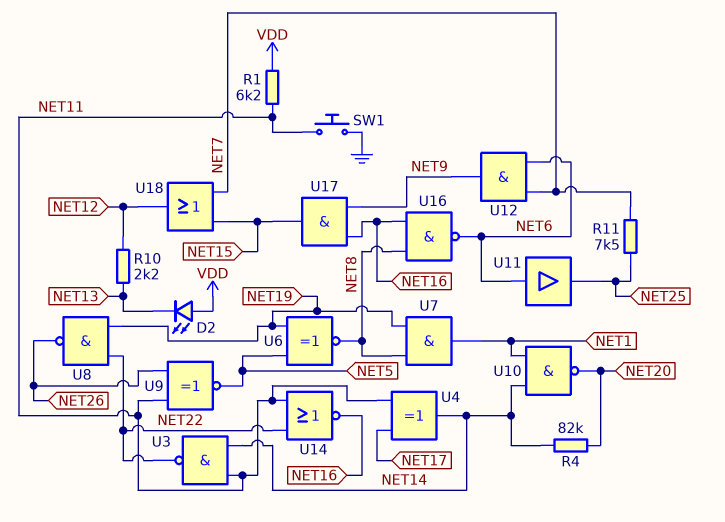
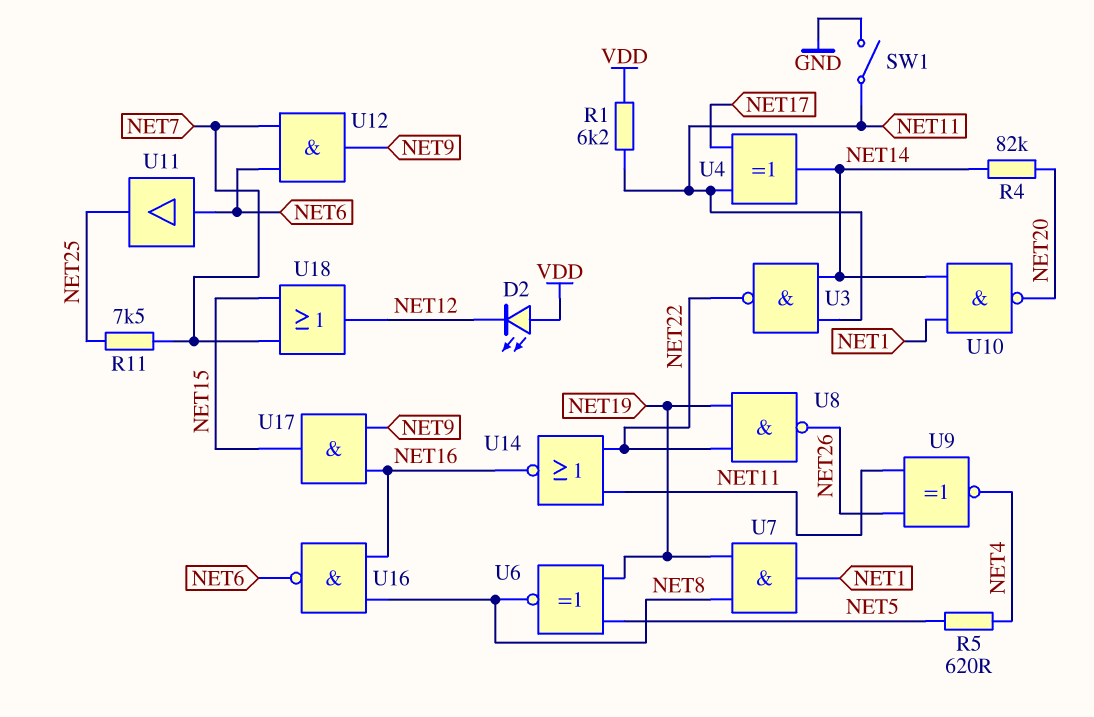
D2: LED (A VDD, K NET13) -> LED (A VDD, K NET12)
R5: none -> 620 (NET4, NET5)
R10: 2.2k (NET12, NET13) -> none
SW1: button (GND, NET11) -> switch (GND, NET11)
U9: XNOR (in NET11, in NET26, out NET5) -> XNOR (in NET11, in NET26, out NET4)

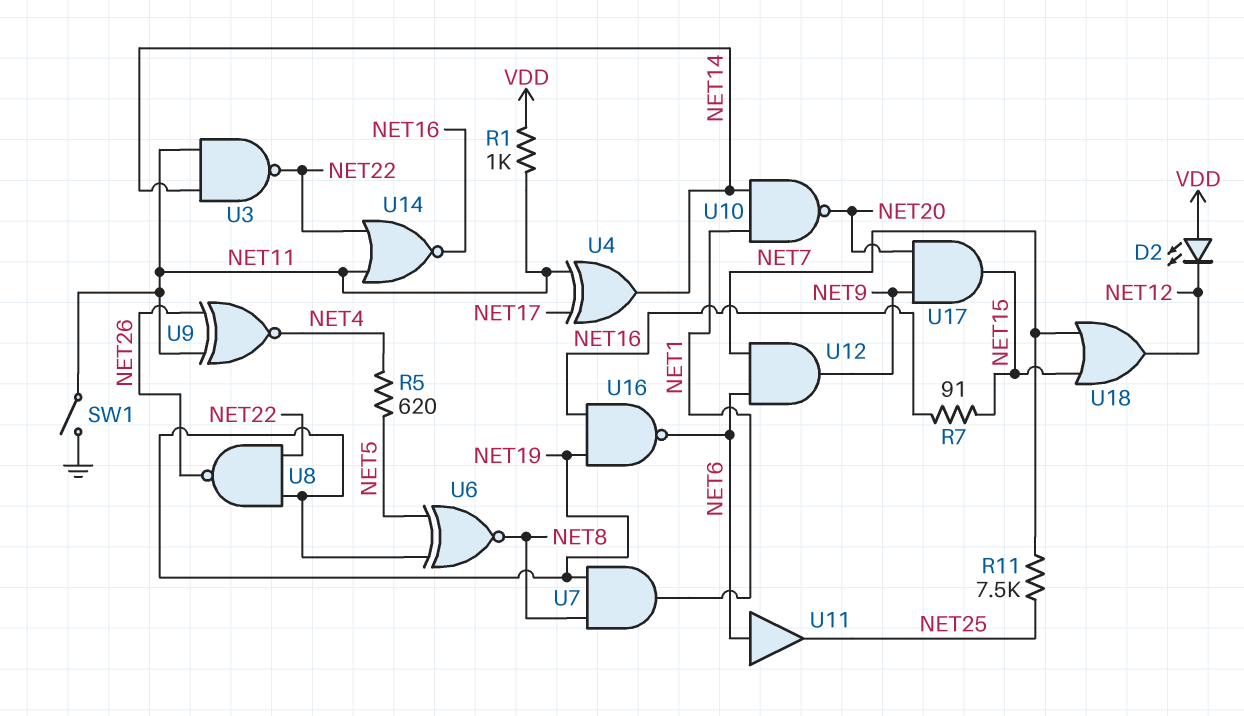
R1: 6.2k (NET11, VDD) -> 1k (NET11, VDD)
R4: 82k (NET14, NET20) -> none
R7: none -> 91 (NET15, NET16)
U16: NAND (in NET8, in NET16, out NET6) -> NAND (in NET16, in NET19, out NET6)
U17: AND (in NET9, in NET16, out NET15) -> AND (in NET9, in NET20, out NET15)

